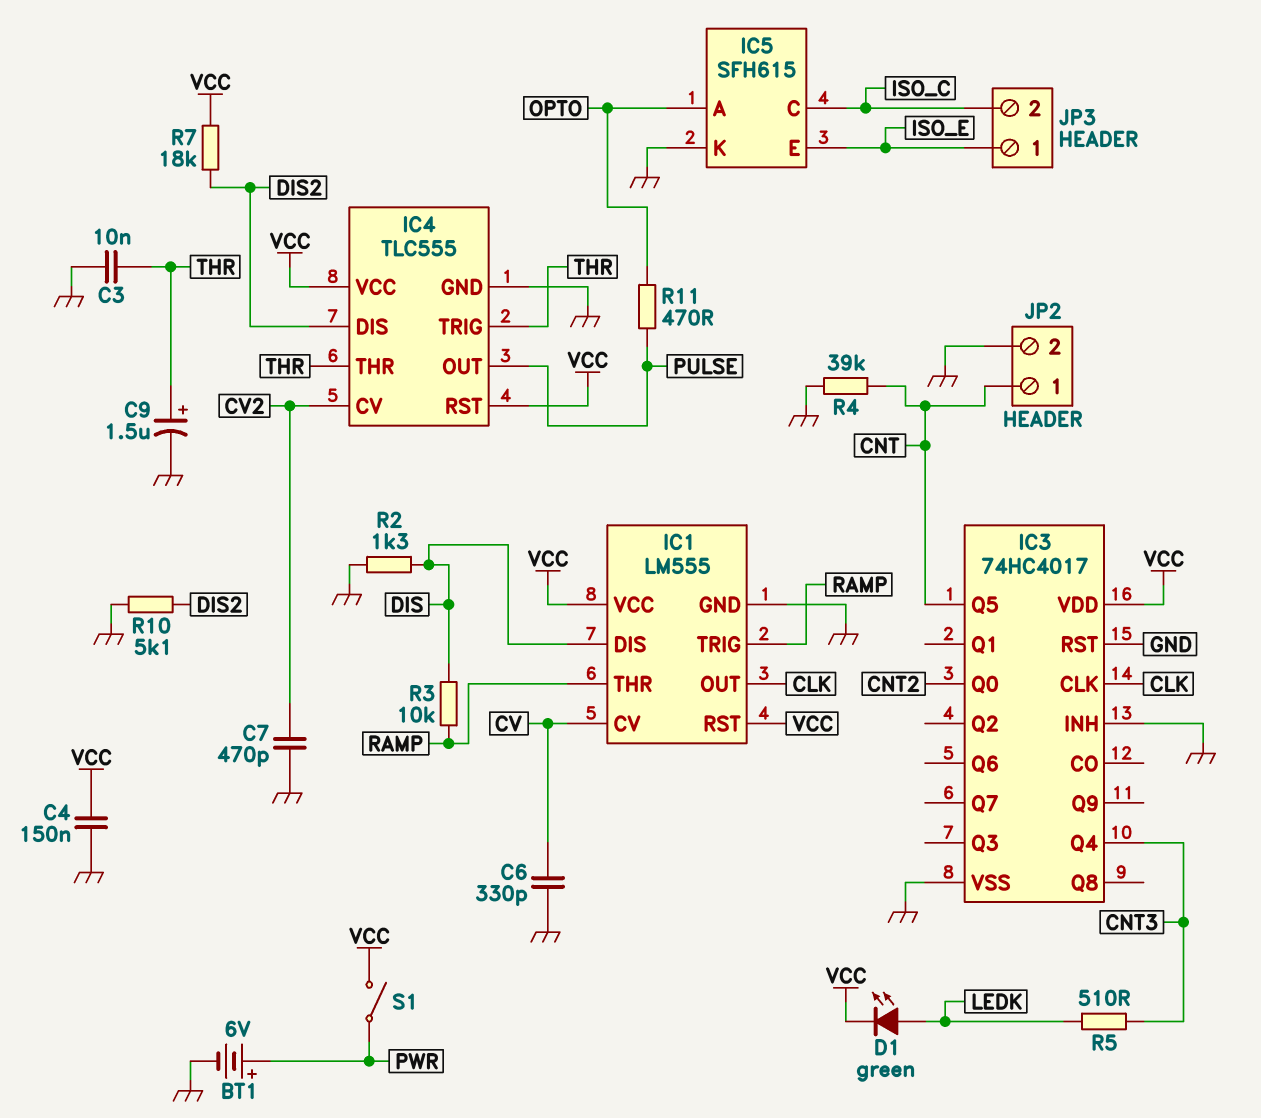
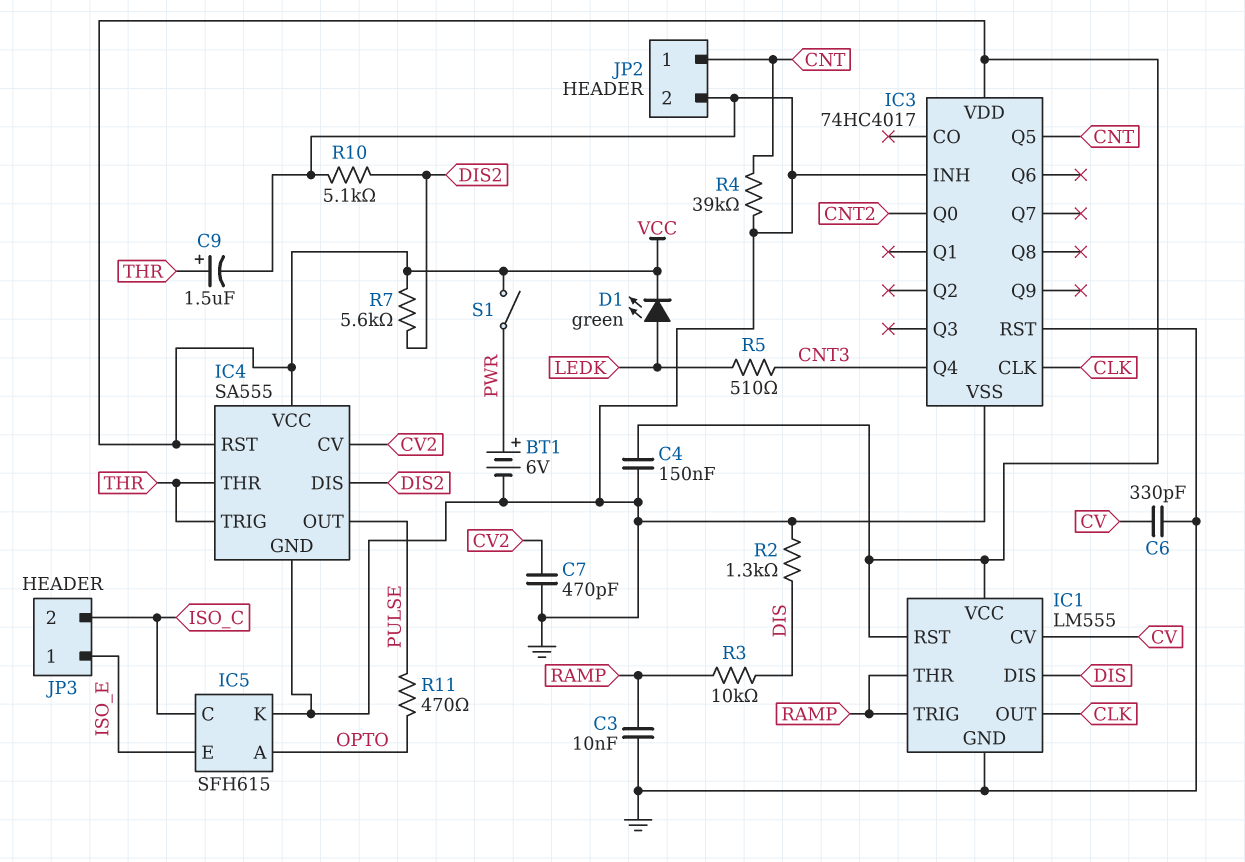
C3: 10nF (GND, THR) -> 10nF (GND, RAMP)
IC4: TLC555 -> SA555
R7: 18k (DIS2, VCC) -> 5.6k (DIS2, VCC)

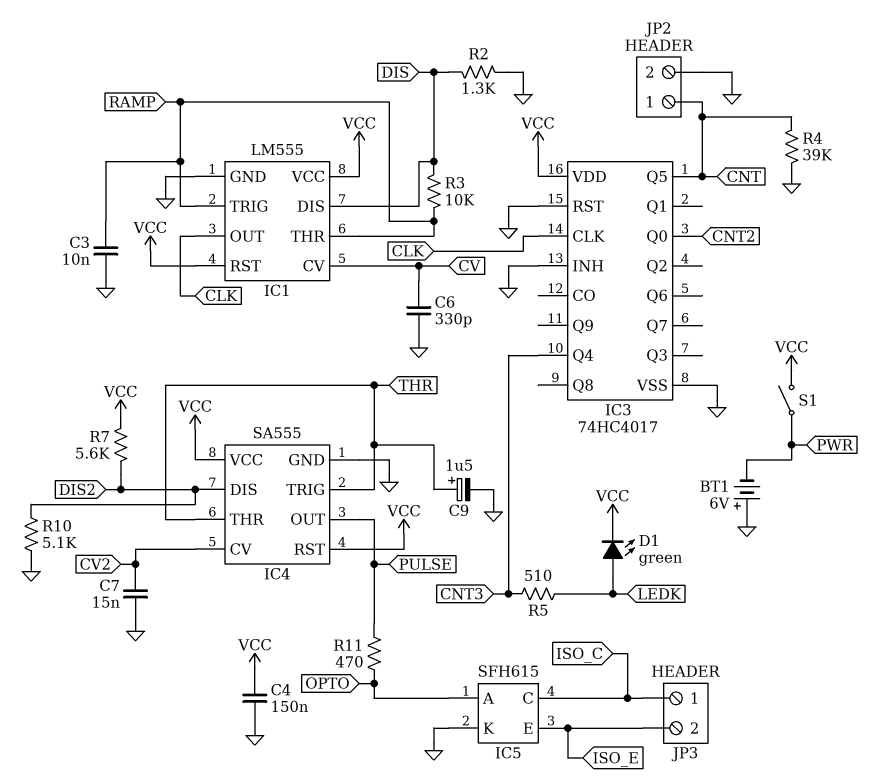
BT1: 6V (plus PWR, minus GND) -> 6V (plus GND, minus PWR)
C7: 470pF (CV2, GND) -> 15nF (CV2, GND)
JP3 pin 1: ISO_E -> ISO_C
JP3 pin 2: ISO_C -> ISO_E

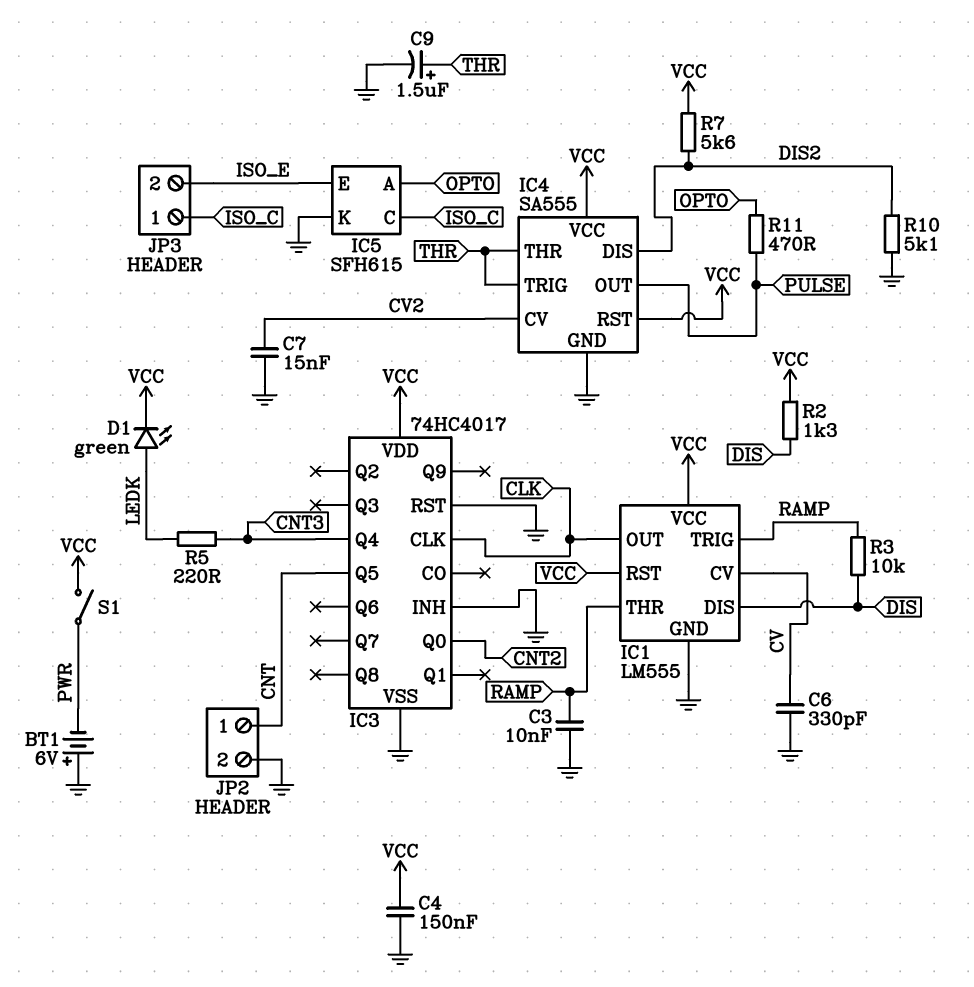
R2: 1.3k (DIS, GND) -> 1.3k (DIS, VCC)
R4: 39k (CNT, GND) -> none
R5: 510 (CNT3, LEDK) -> 220 (CNT3, LEDK)

